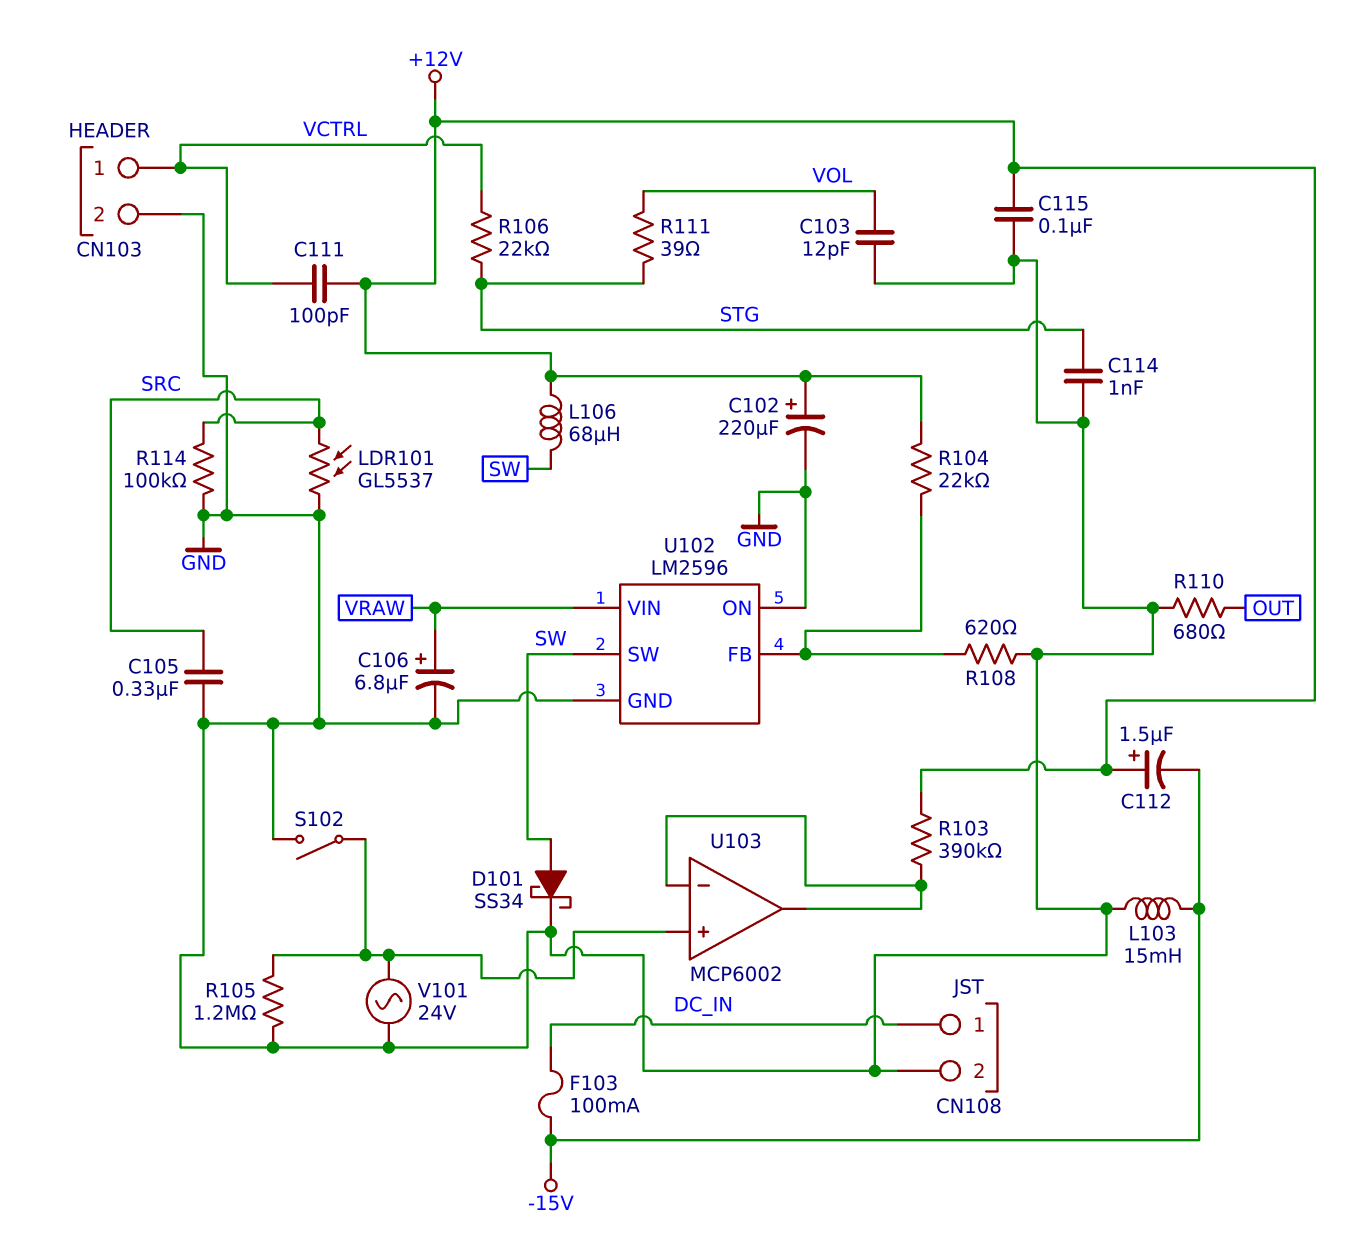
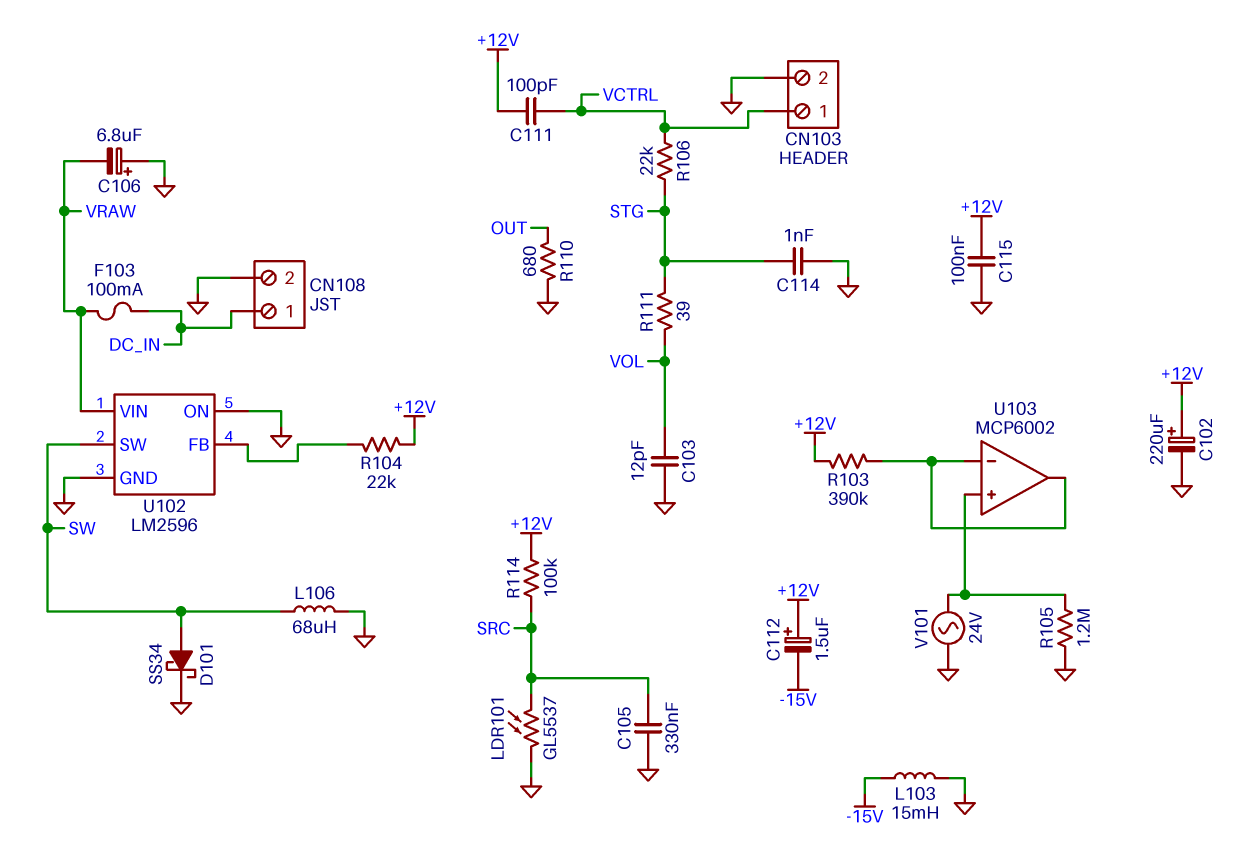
C106: 6.8uF (plus VRAW, minus GND) -> 6.8uF (plus GND, minus VRAW)
F103: 100mA (-15V, DC_IN) -> 100mA (DC_IN, VRAW)
L106: 68uH (+12V, SW) -> 68uH (GND, SW)
R108: 620 (GND, U102/FB) -> none
R114: 100k (GND, SRC) -> 100k (+12V, SRC)
S102: switch (GND, U103/in+) -> none

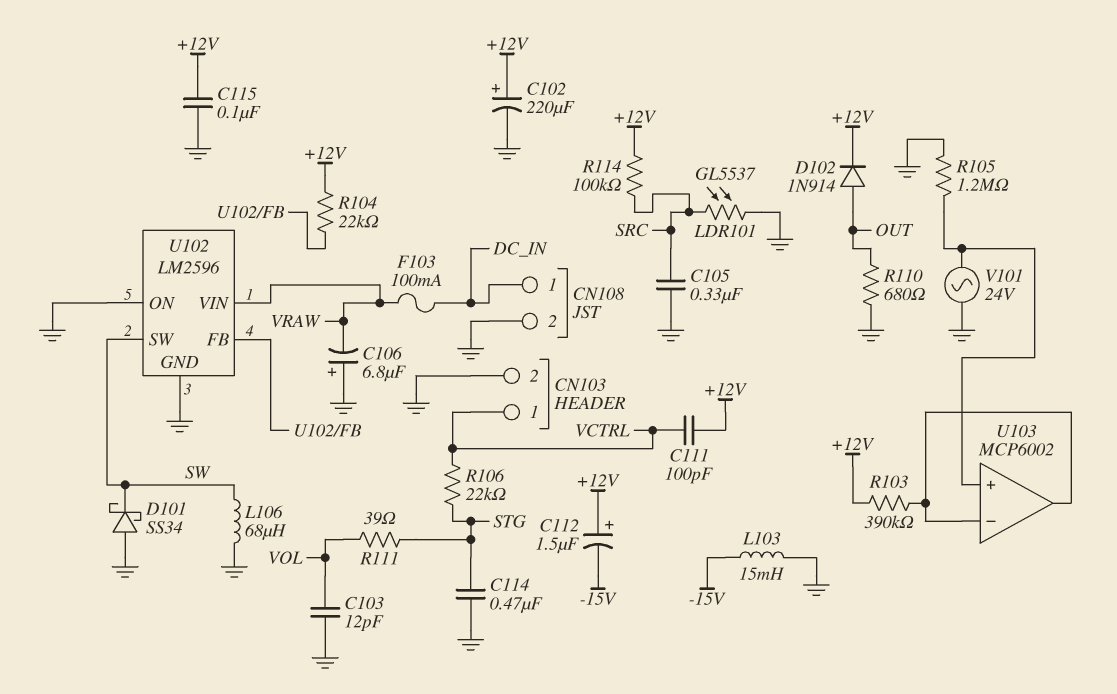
C114: 1nF (GND, STG) -> 470nF (GND, STG)
D101: schottky SS34 (A SW, K GND) -> schottky SS34 (A GND, K SW)
D102: none -> diode 1N914 (A OUT, K +12V)

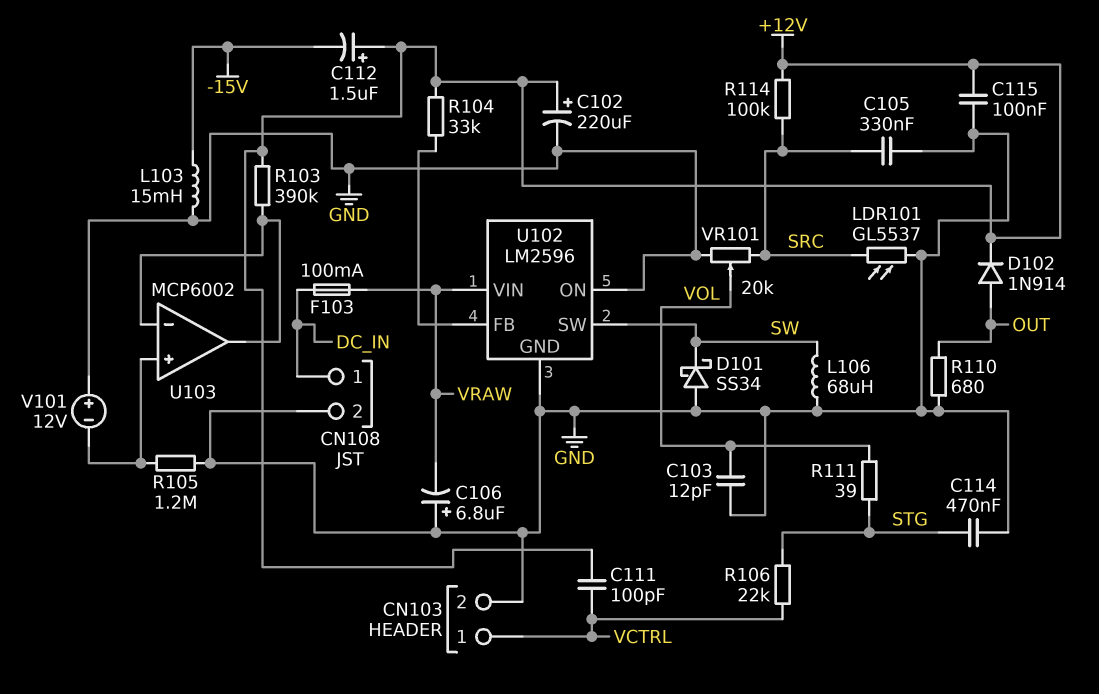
R104: 22k (+12V, U102/FB) -> 33k (+12V, U102/FB)
V101: AC 24V (GND, U103/in+) -> 12V (plus GND, minus U103/in+)
VR101: none -> 20k (GND, SRC, wiper VOL)

